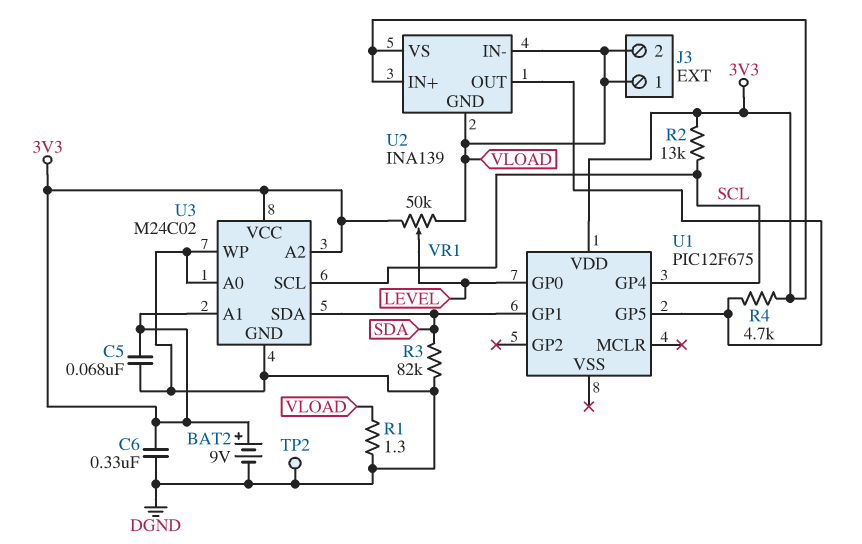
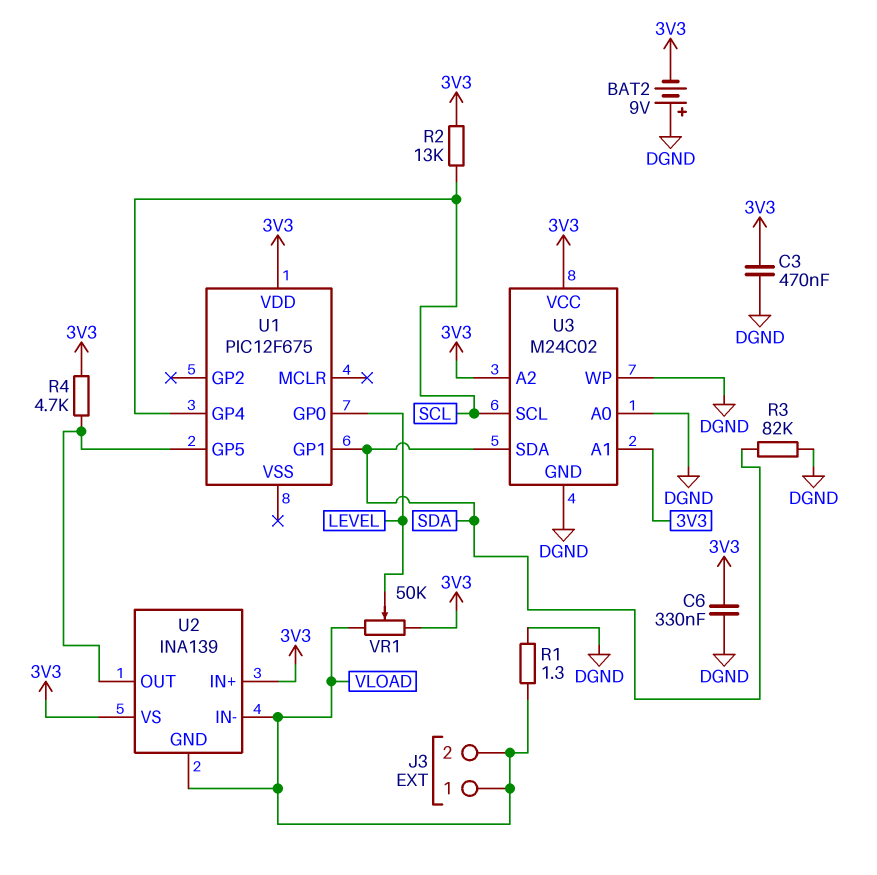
BAT2: 9V (plus 3V3, minus DGND) -> 9V (plus DGND, minus 3V3)
C3: none -> 470nF (3V3, DGND)
C5: 68nF (3V3, DGND) -> none
TP2: test point (DGND) -> none

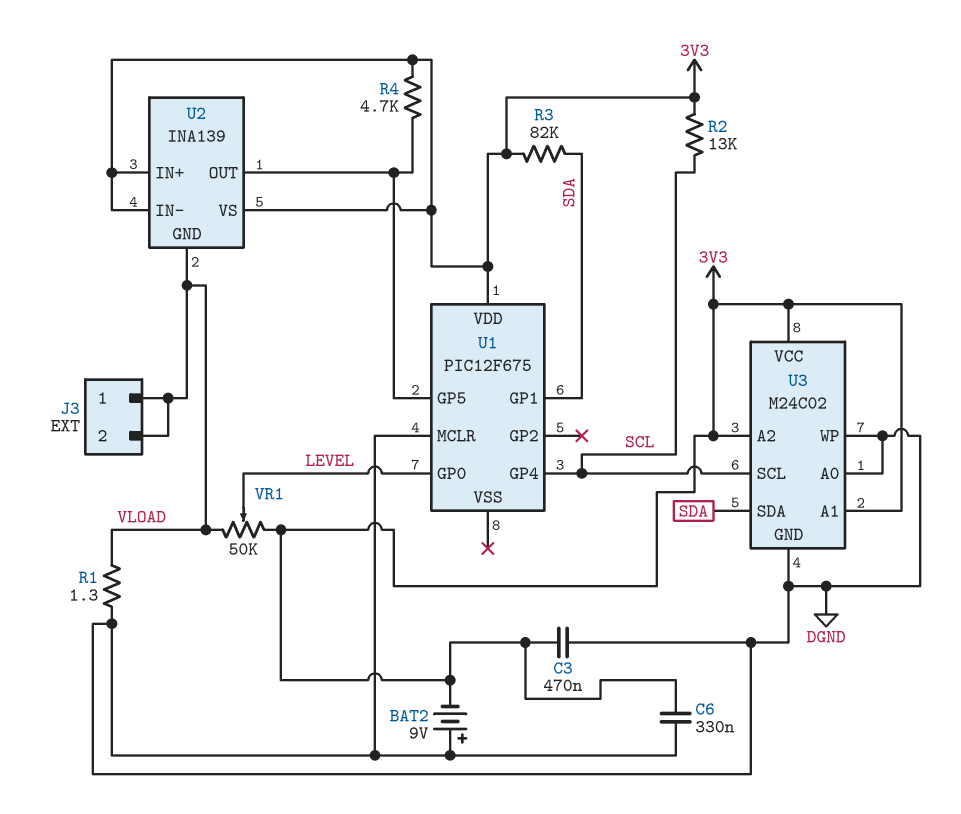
R3: 82k (DGND, SDA) -> 82k (3V3, SDA)
U1 pin MCLR: none -> DGND
U2 pin IN-: VLOAD -> 3V3

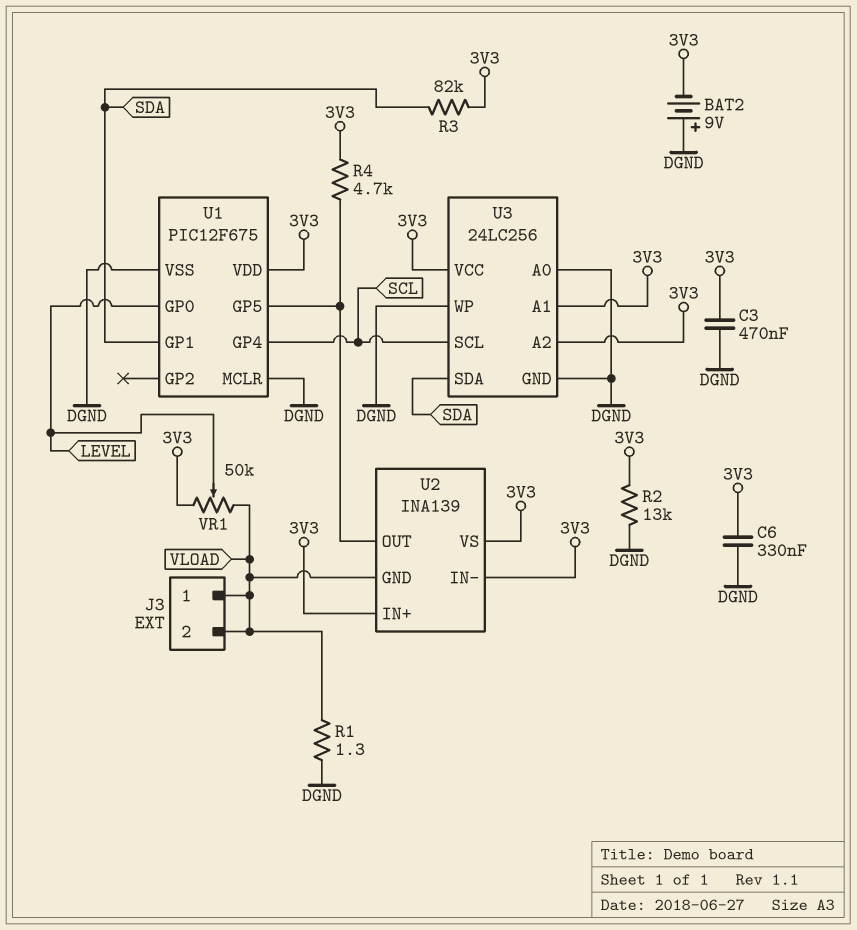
R2: 13k (3V3, SCL) -> 13k (3V3, DGND)
U1 pin VSS: none -> DGND
U3: M24C02 -> 24LC256

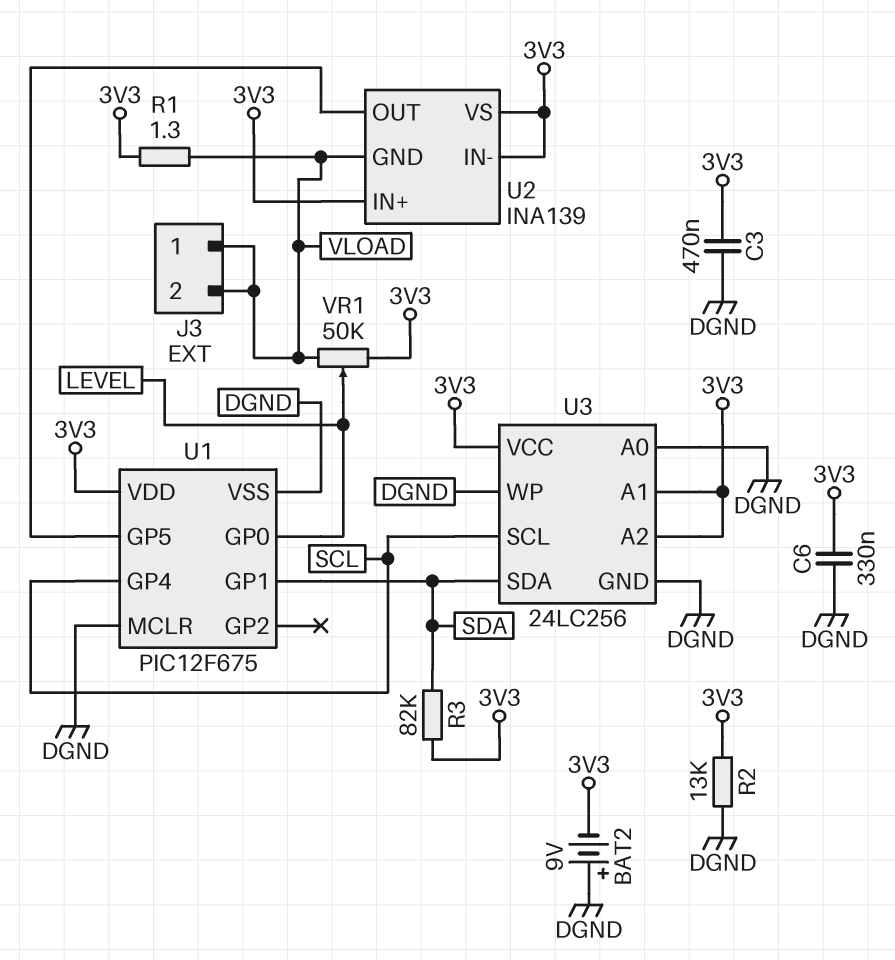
R1: 1.3 (DGND, VLOAD) -> 1.3 (3V3, VLOAD)
R4: 4.7k (3V3, U1/GP5) -> none

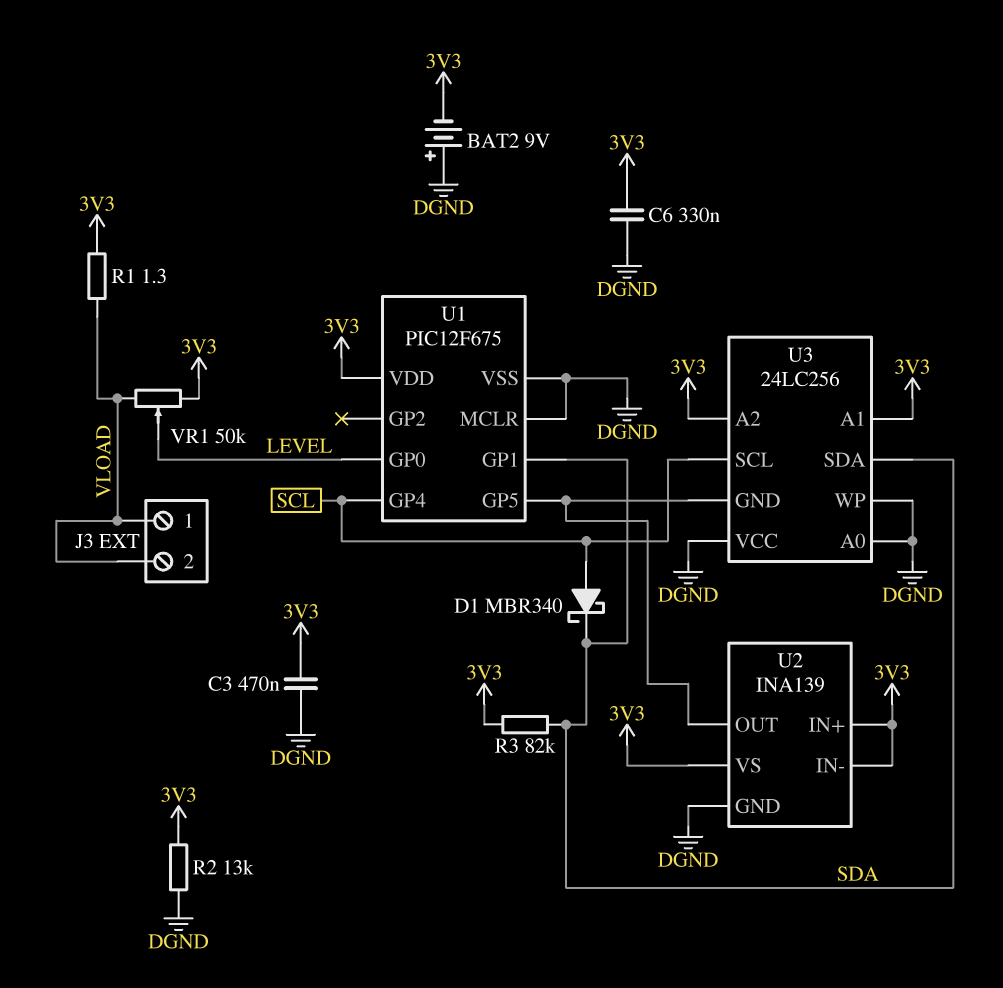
D1: none -> schottky MBR340 (A SCL, K SDA)
U2 pin GND: VLOAD -> DGND
U3 pin GND: DGND -> U1/GP5
U3 pin VCC: 3V3 -> DGND

